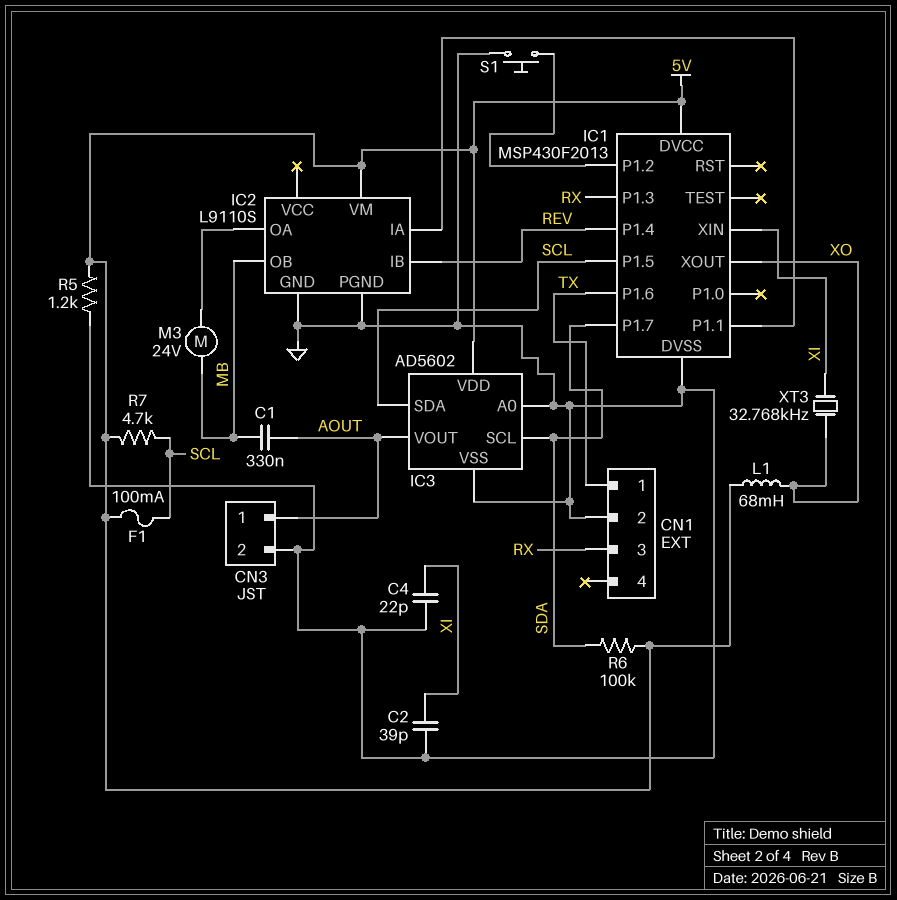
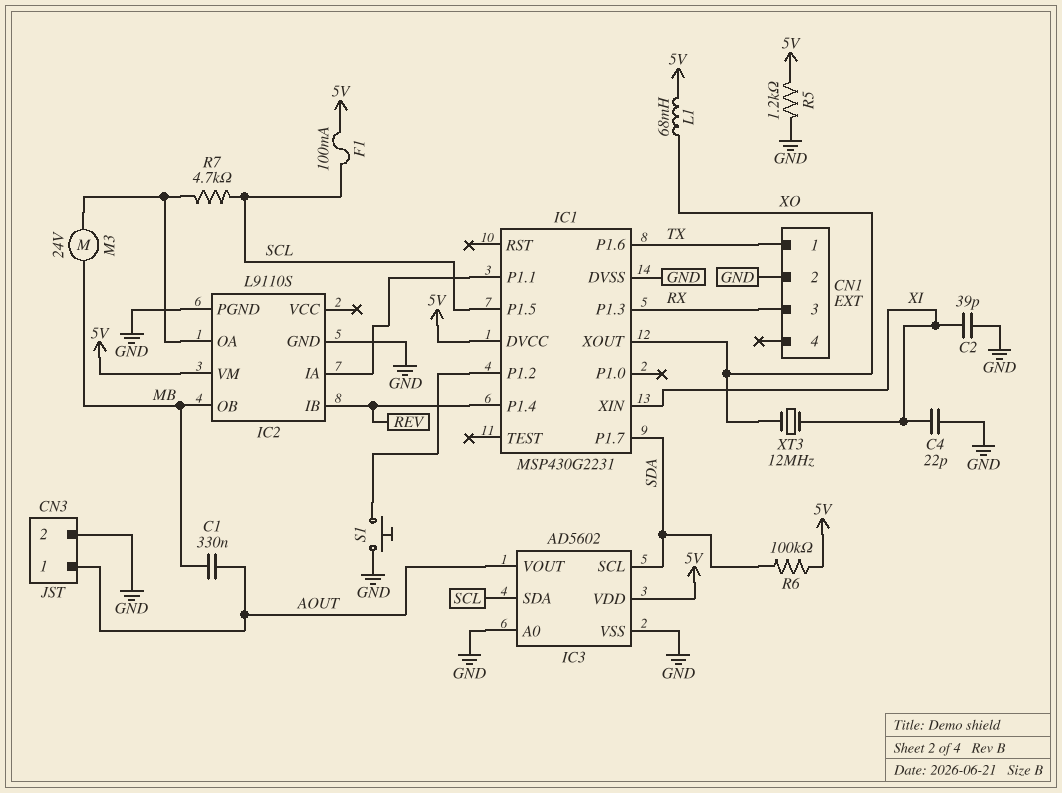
IC1: MSP430F2013 -> MSP430G2231
R7: 4.7k (5V, SCL) -> 4.7k (IC2/OA, SCL)
XT3: 32.768kHz (XI, XO) -> 12MHz (XI, XO)

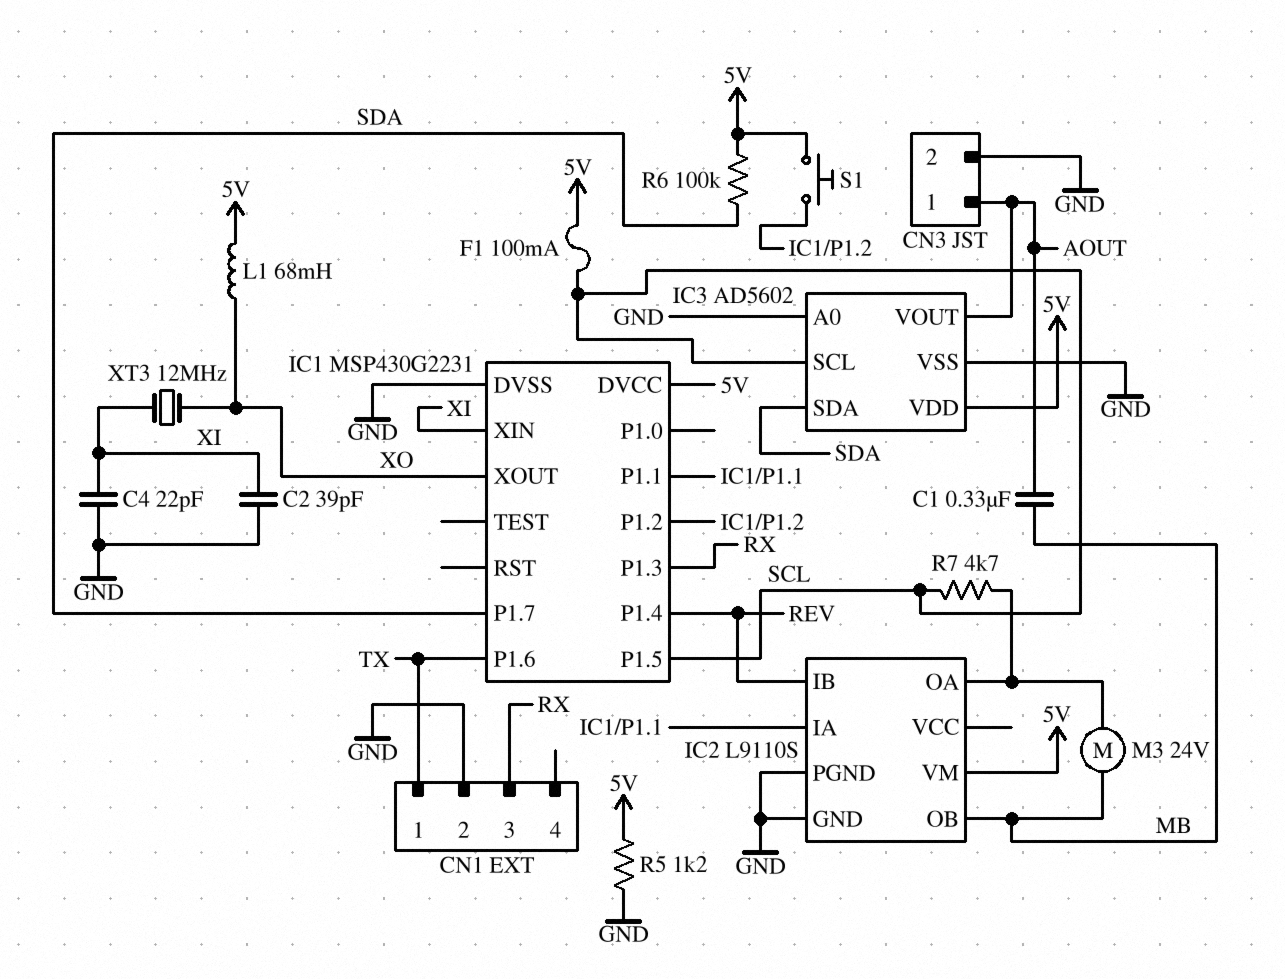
IC3 pin SCL: SDA -> SCL
IC3 pin SDA: SCL -> SDA
S1: button (GND, IC1/P1.2) -> button (5V, IC1/P1.2)

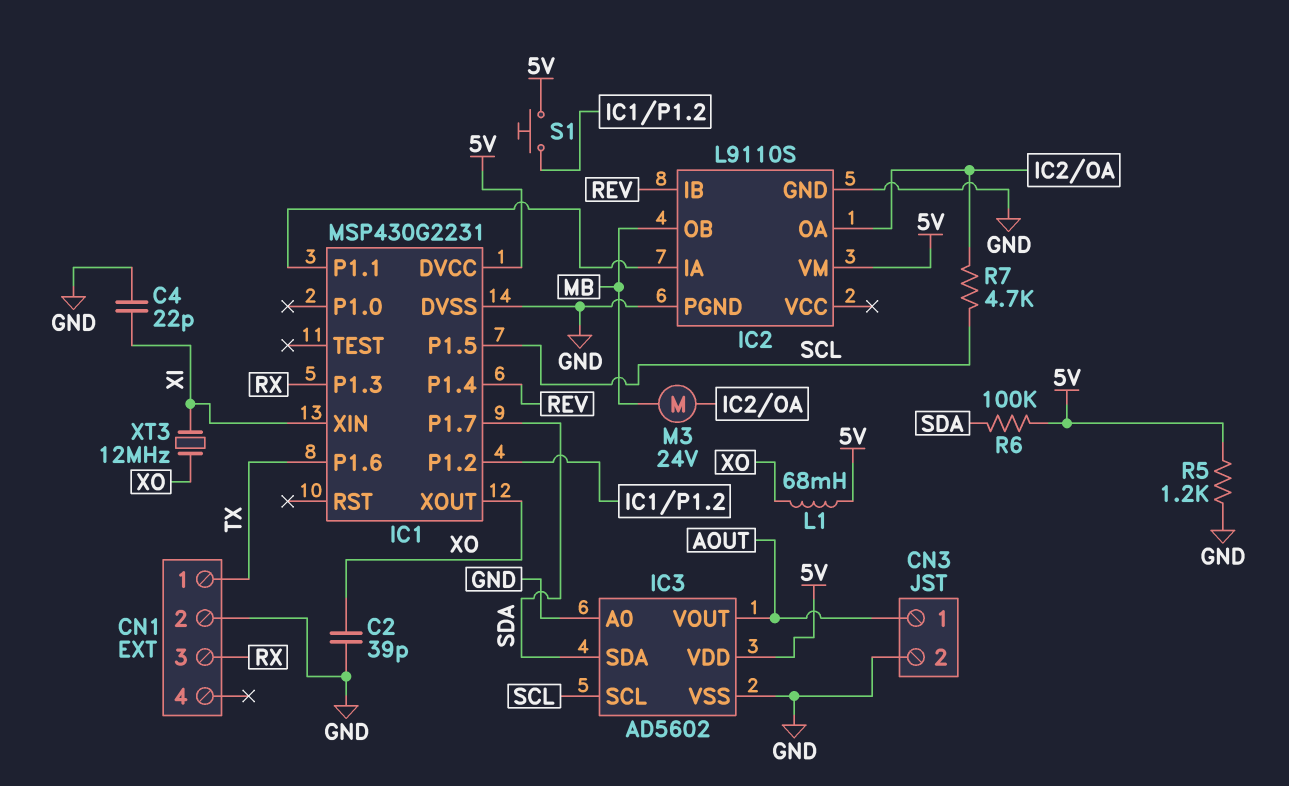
C1: 330nF (AOUT, MB) -> none
C2: 39pF (GND, XI) -> 39pF (GND, XO)
F1: 100mA (5V, SCL) -> none

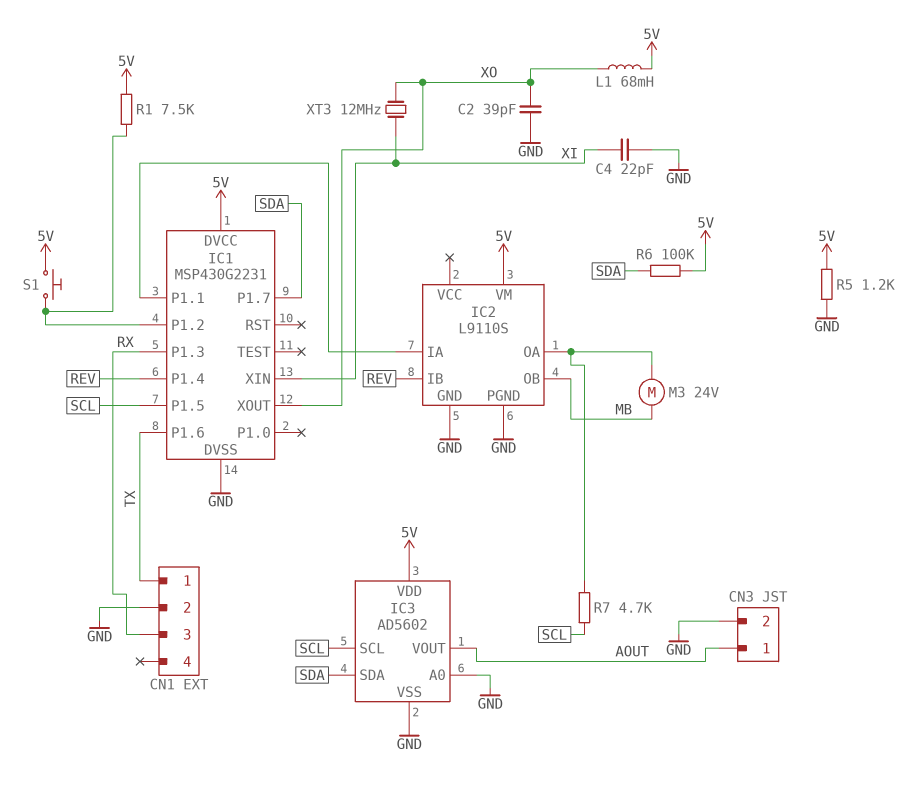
R1: none -> 7.5k (5V, IC1/P1.2)

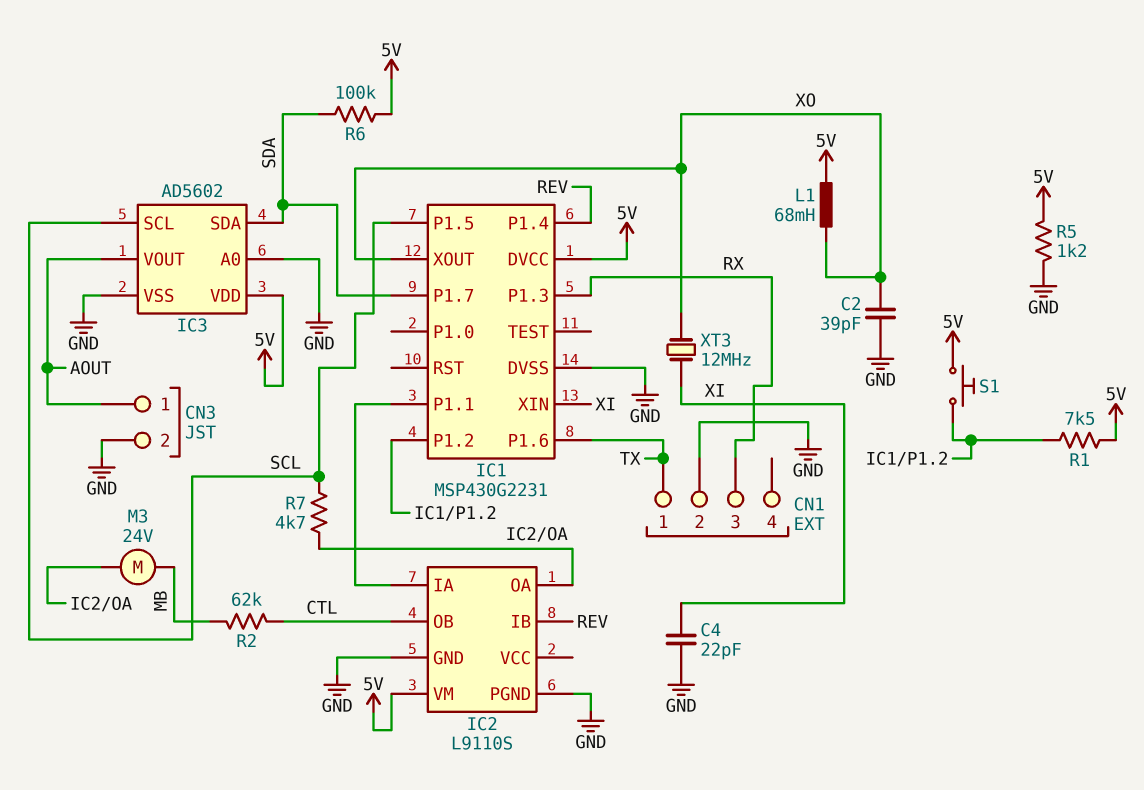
IC2 pin OB: MB -> CTL
R2: none -> 62k (CTL, MB)

